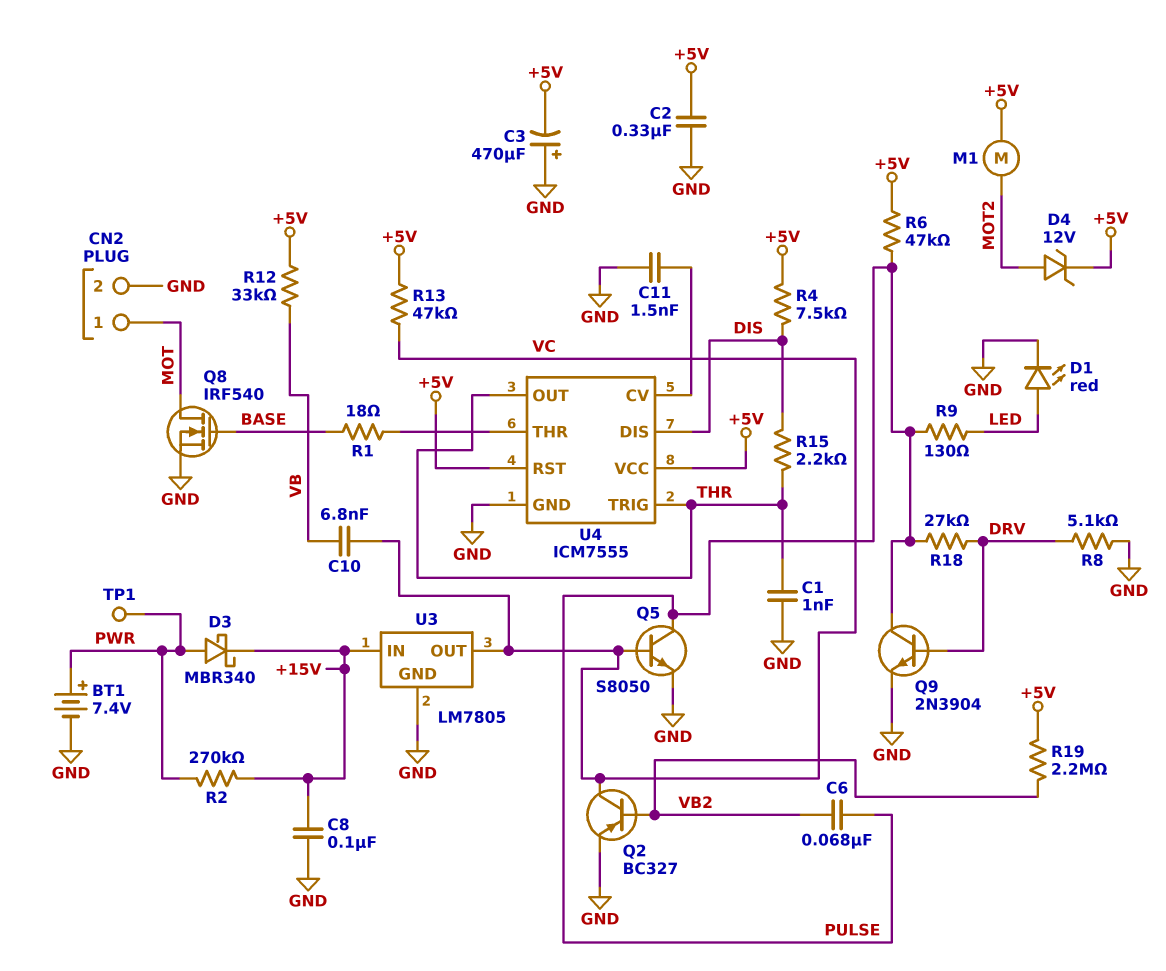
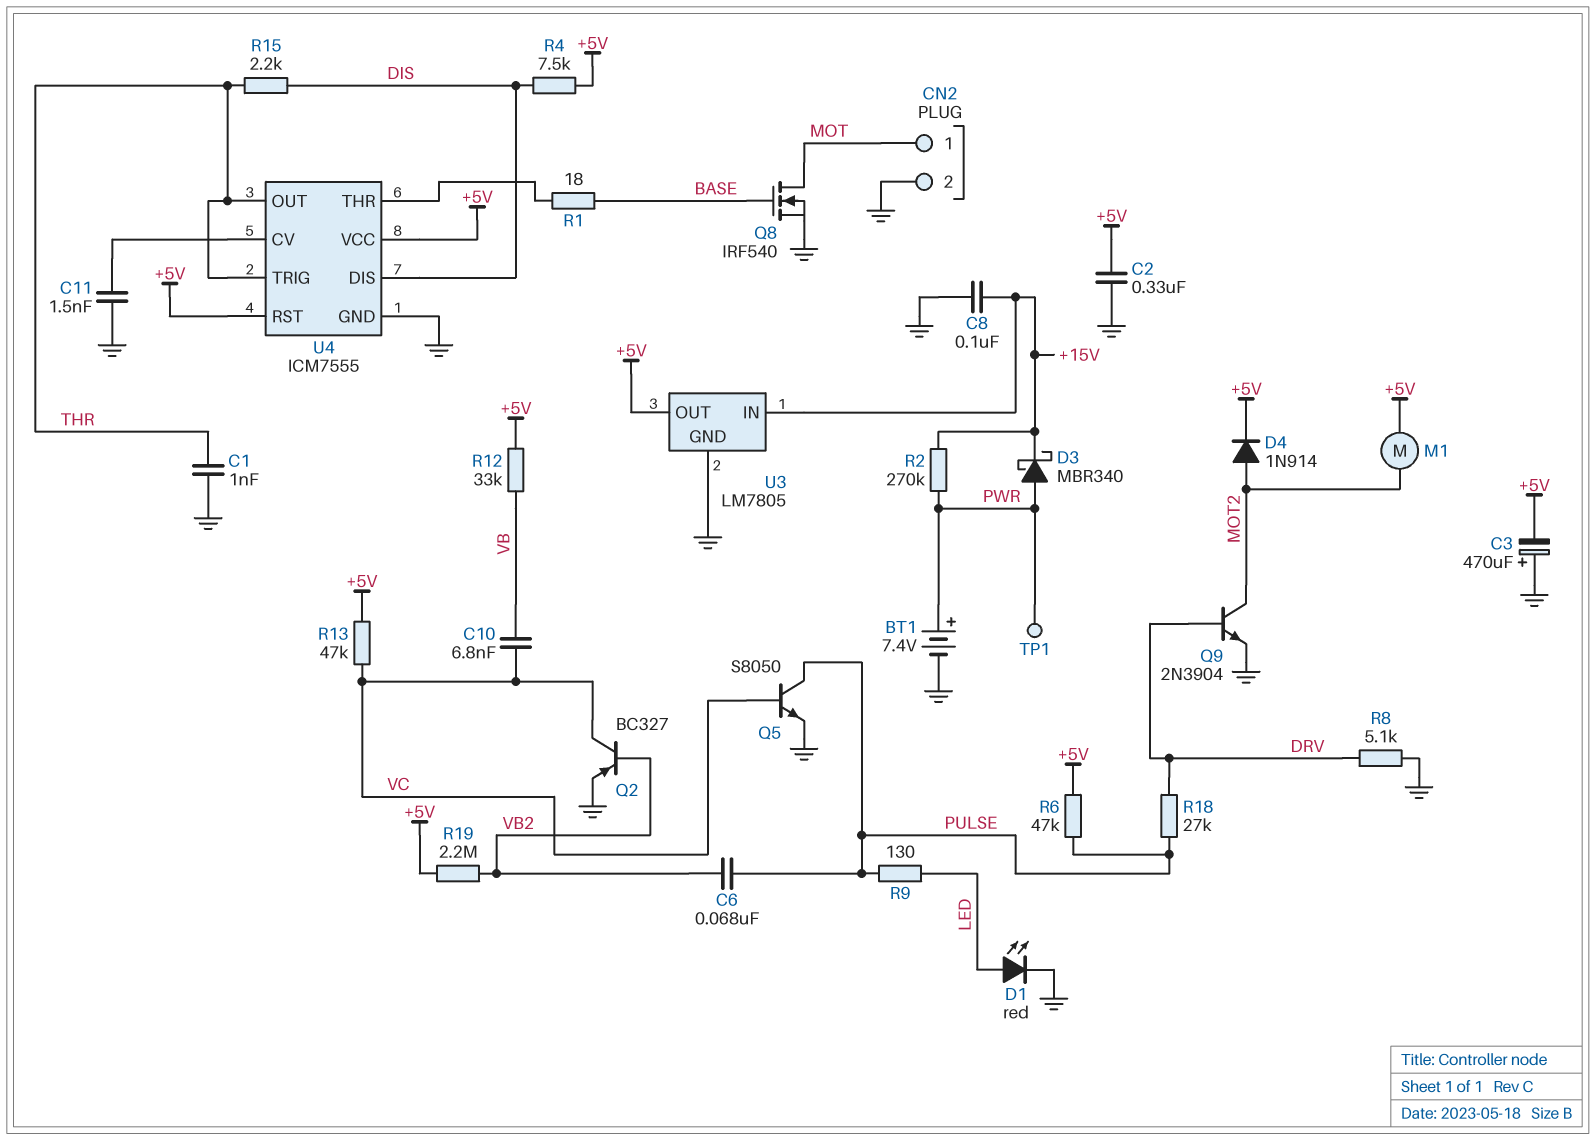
D4: zener 12V (A MOT2, K +5V) -> diode 1N914 (A MOT2, K +5V)
Q9: NPN 2N3904 (B DRV, C PULSE, E GND) -> NPN 2N3904 (B DRV, C MOT2, E GND)
U3 pin OUT: VC -> +5V

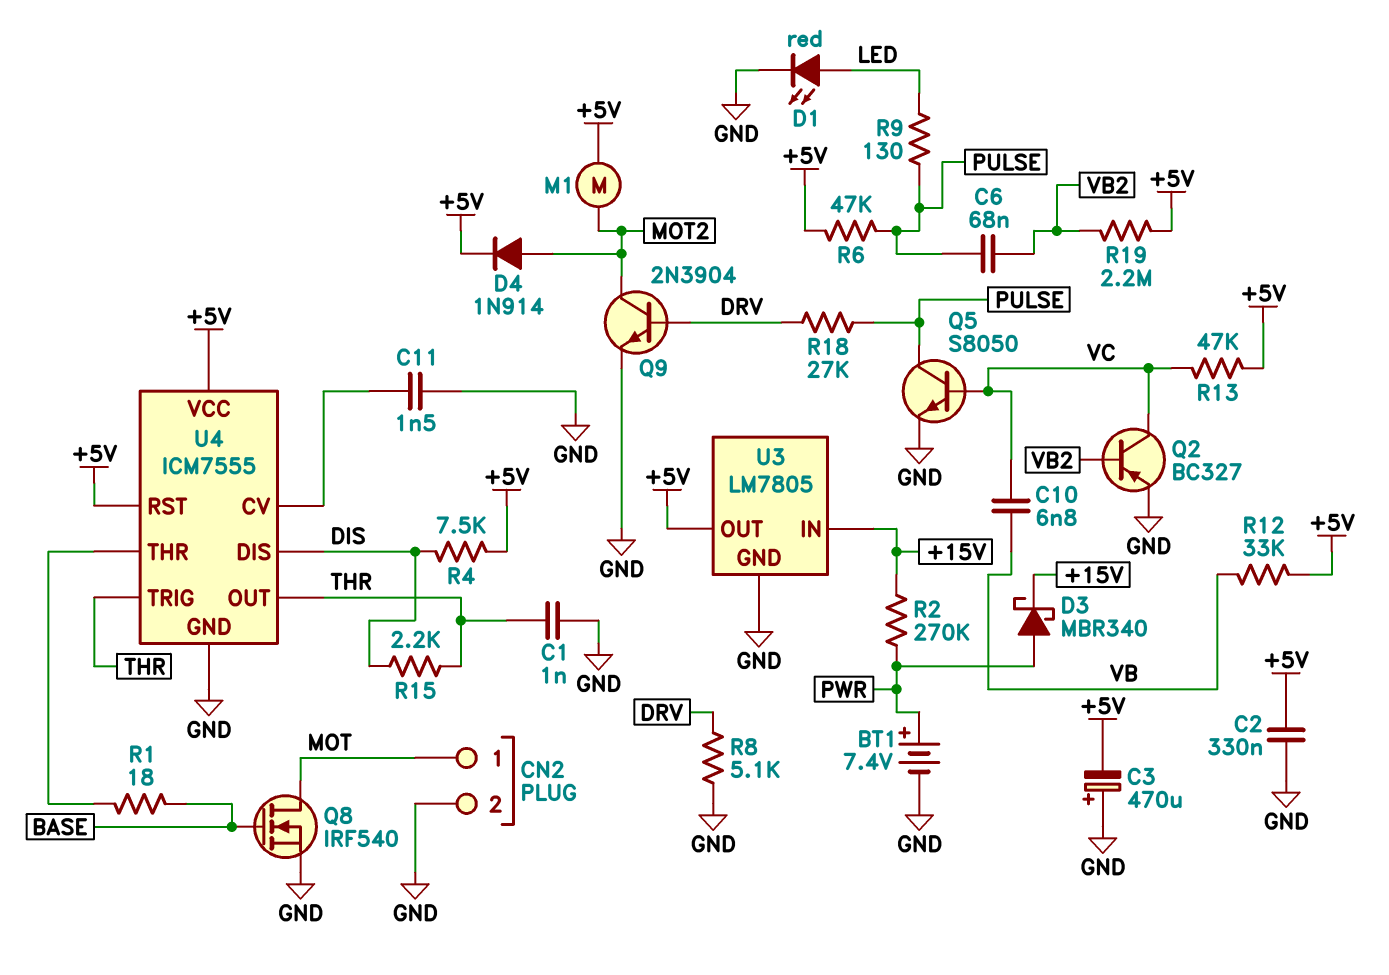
C8: 100nF (+15V, GND) -> none
TP1: test point (PWR) -> none

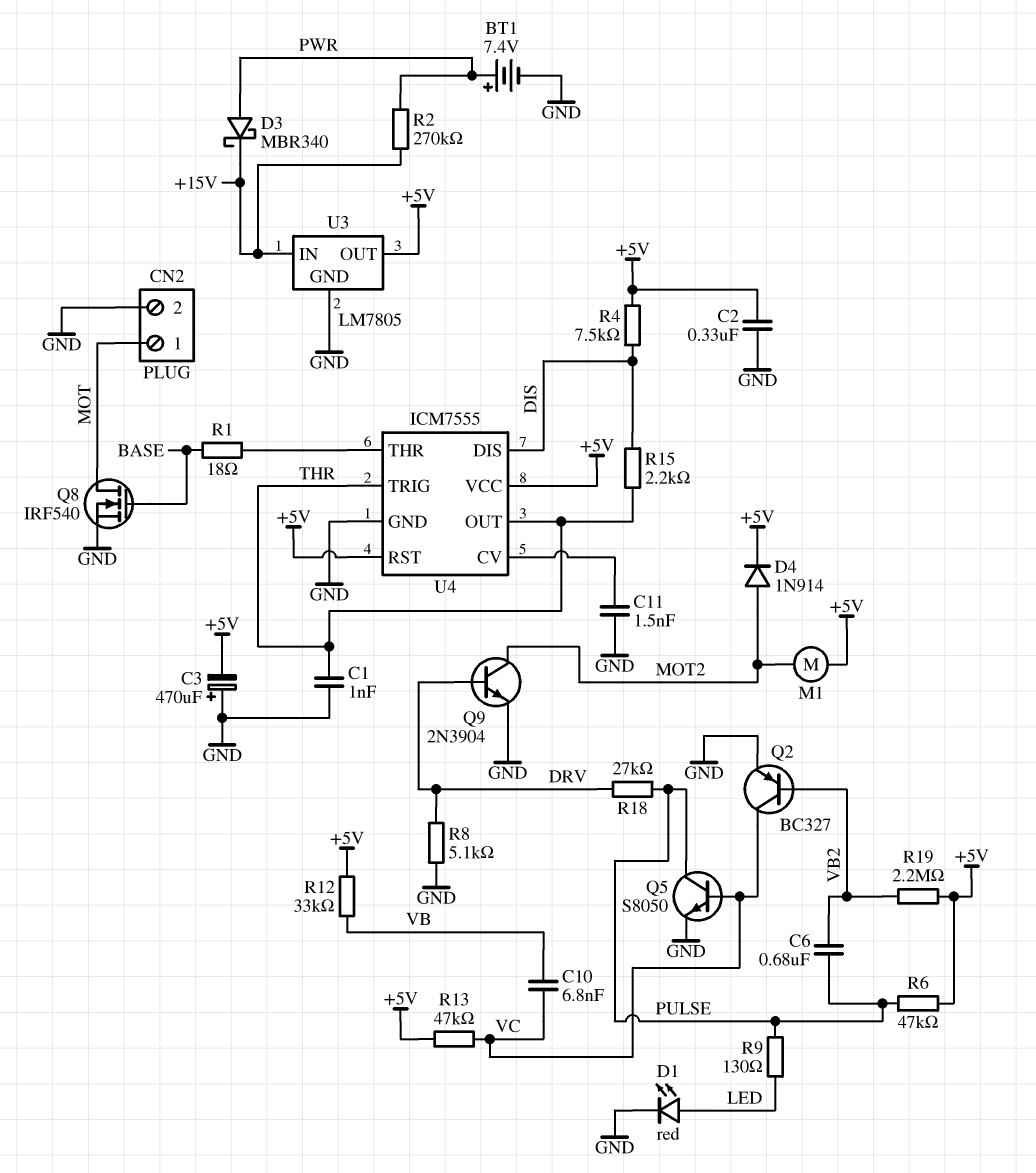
C6: 68nF (PULSE, VB2) -> 680nF (PULSE, VB2)

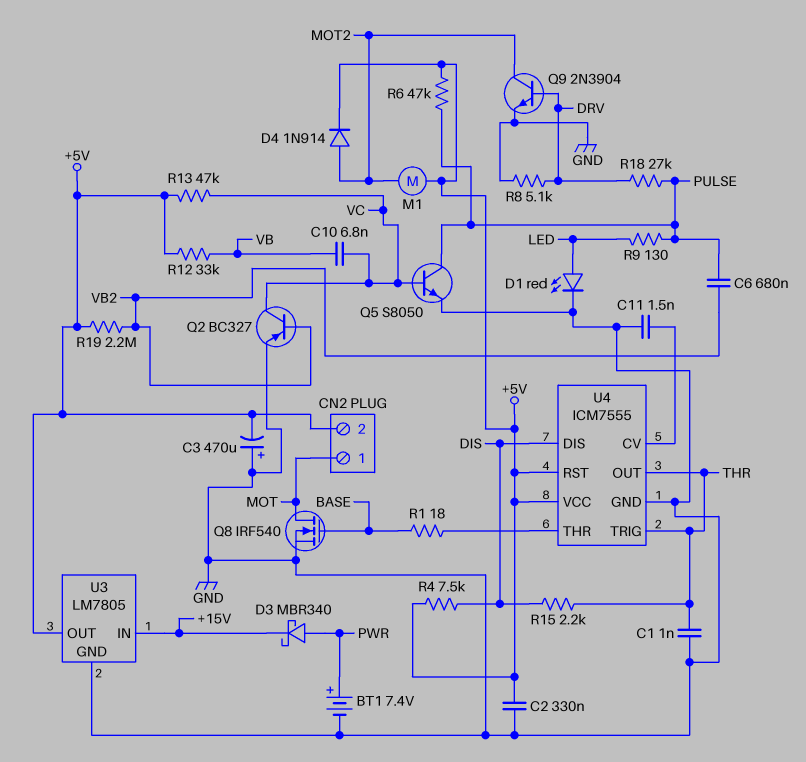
CN2 pin 2: GND -> +5V
R2: 270k (+15V, PWR) -> none

